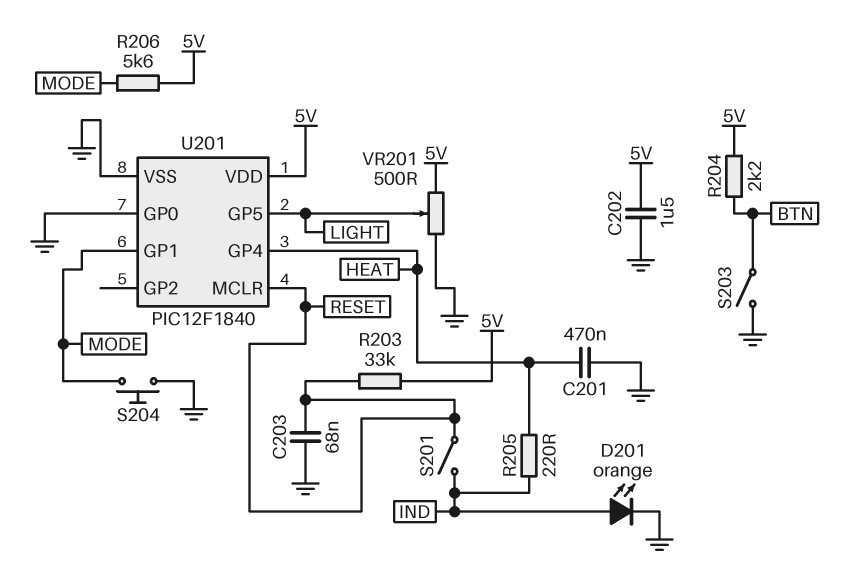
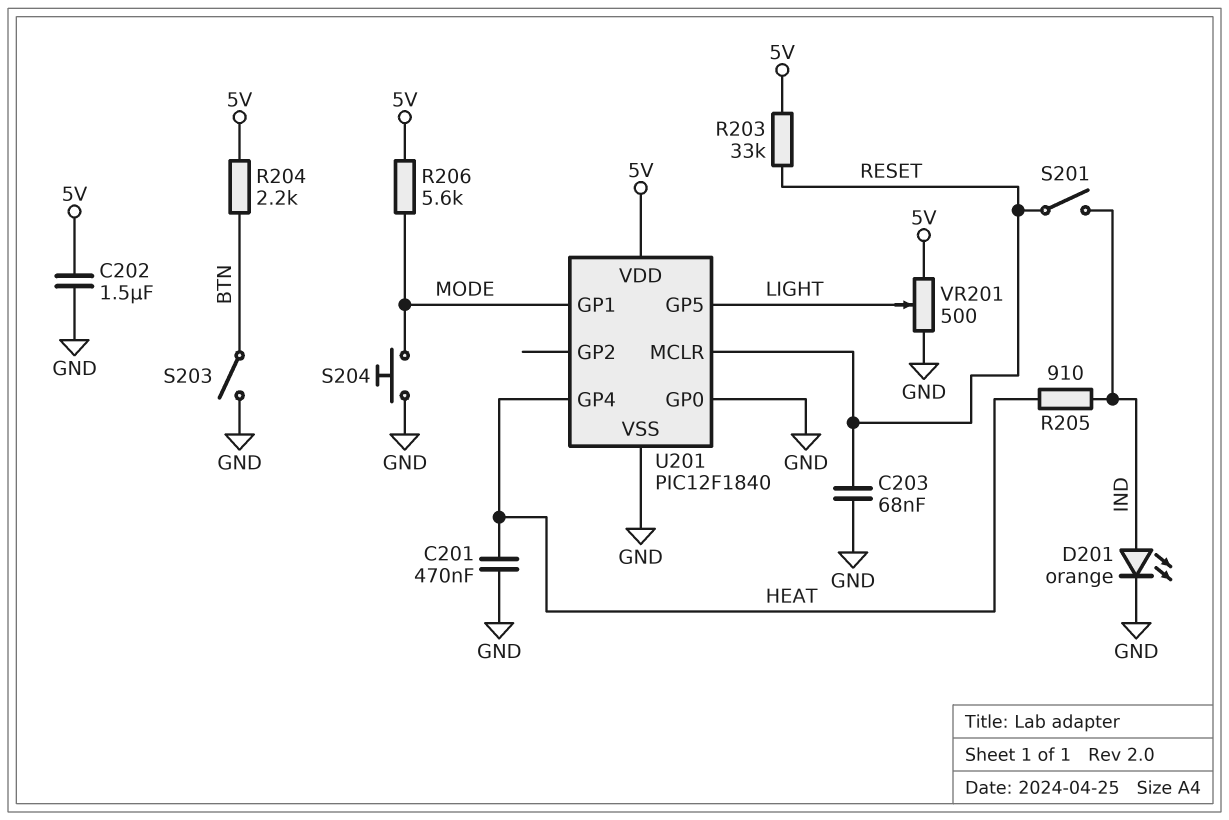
R205: 220 (HEAT, IND) -> 910 (HEAT, IND)

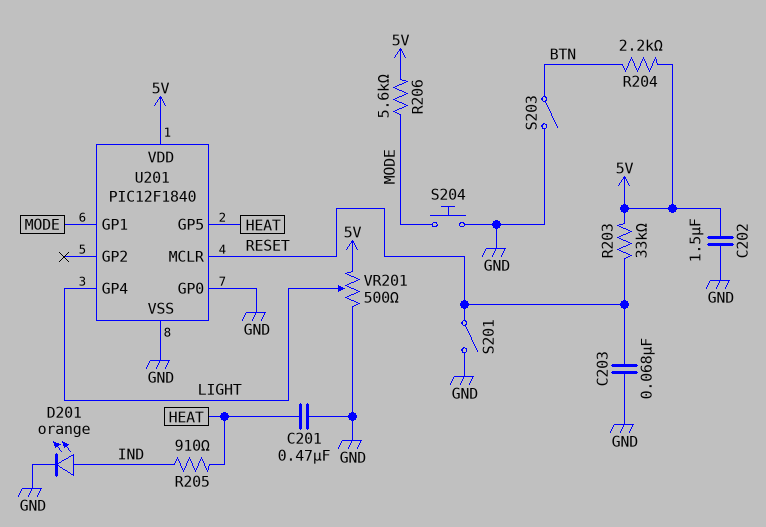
S201: switch (IND, RESET) -> switch (GND, RESET)
U201 pin GP4: HEAT -> LIGHT
U201 pin GP5: LIGHT -> HEAT

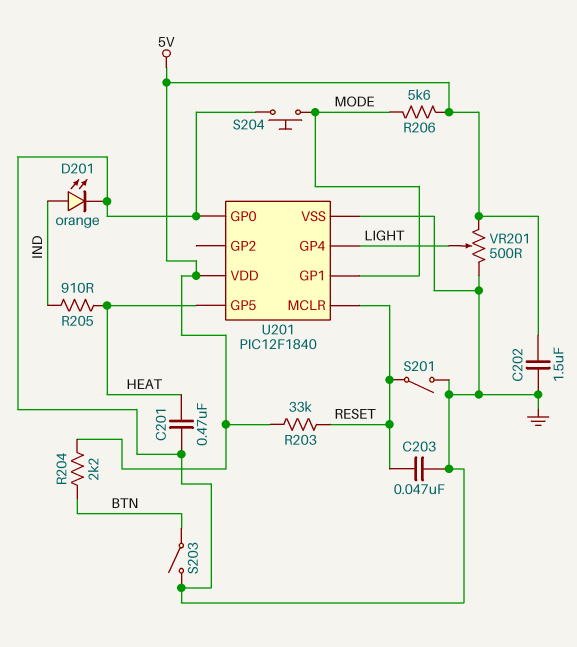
C203: 68nF (GND, RESET) -> 47nF (GND, RESET)

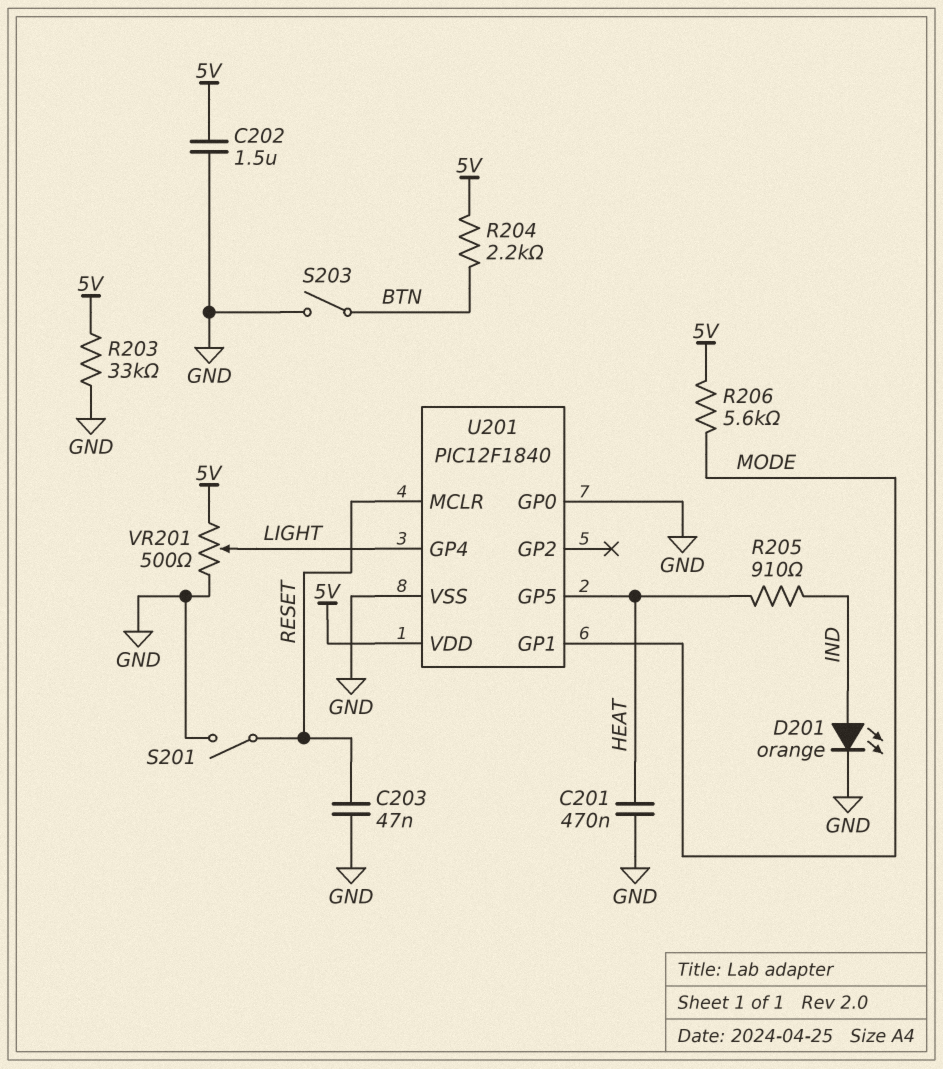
R203: 33k (5V, RESET) -> 33k (5V, GND)
S204: button (GND, MODE) -> none

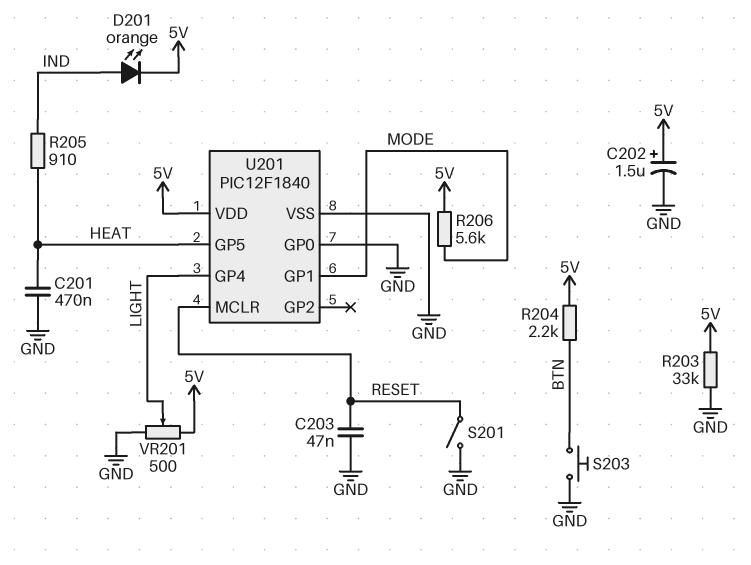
C202: 1.5uF (5V, GND) -> 1.5uF (plus 5V, minus GND)
D201: LED orange (A IND, K GND) -> LED orange (A IND, K 5V)
S203: switch (BTN, GND) -> button (BTN, GND)

